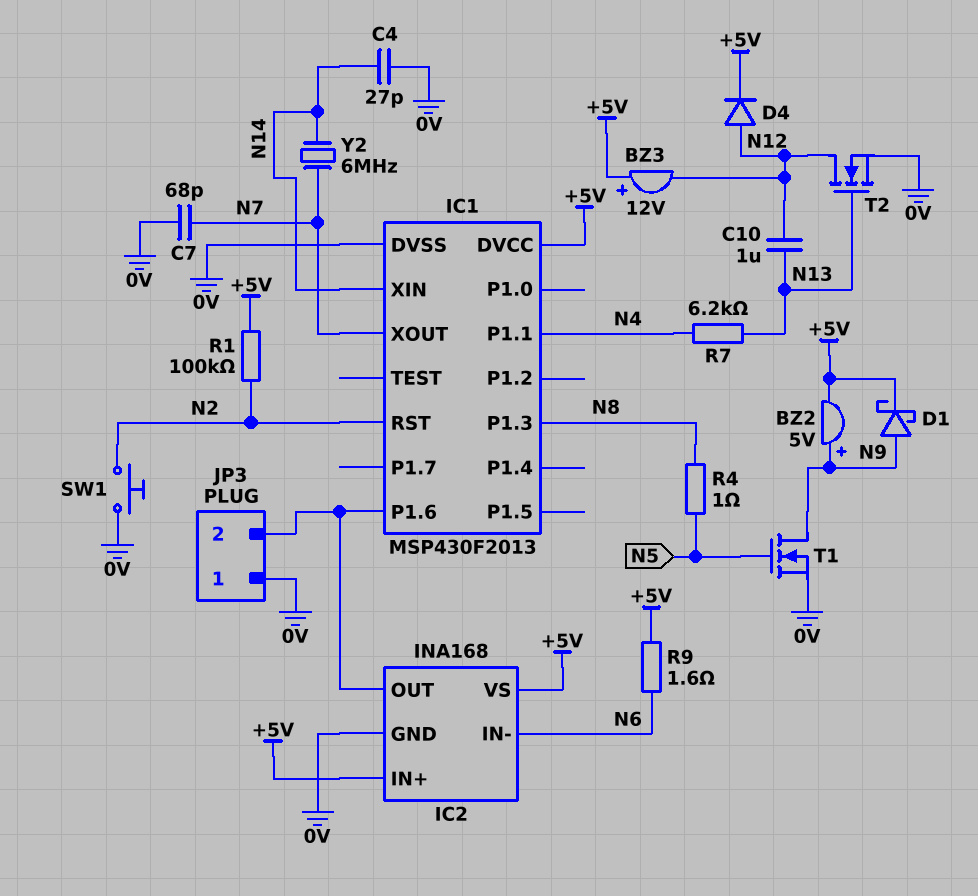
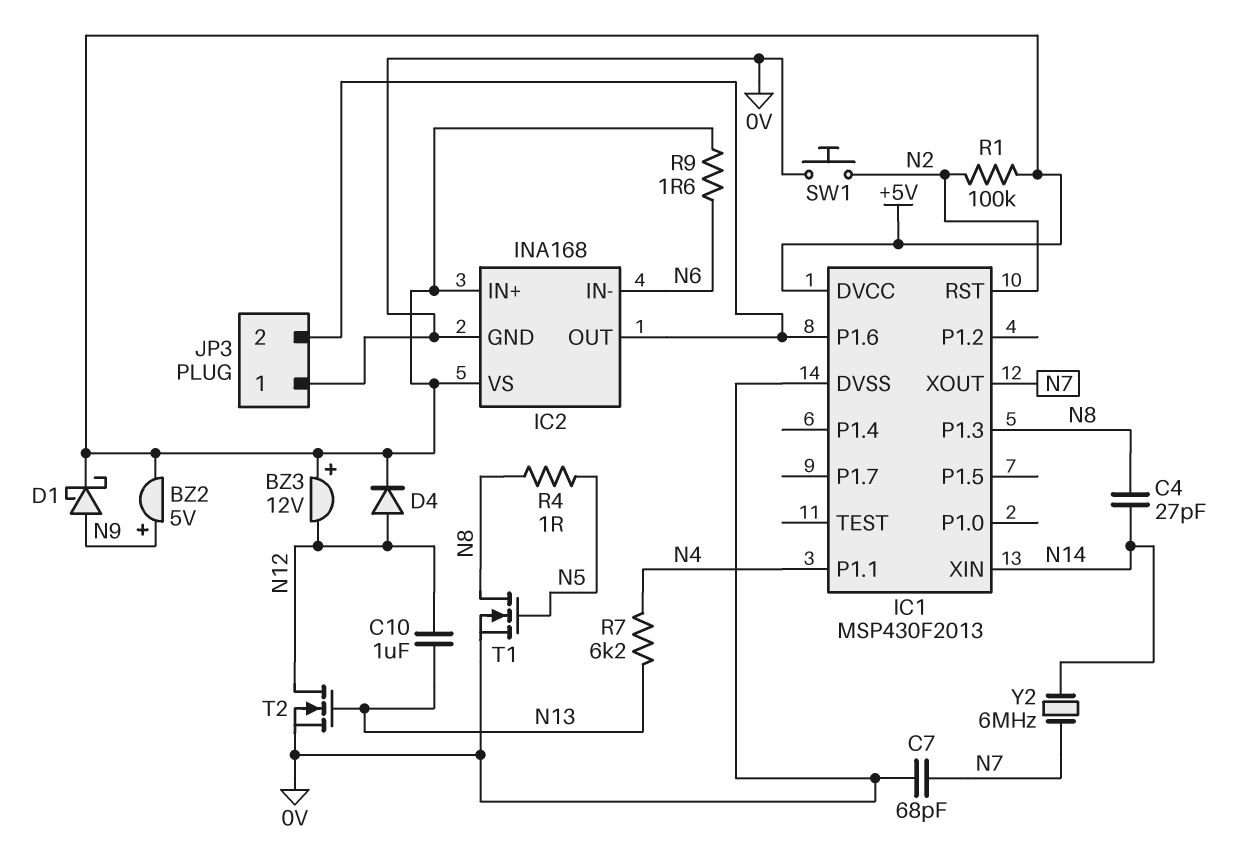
C4: 27pF (0V, N14) -> 27pF (N8, N14)
T1: NMOS (G N5, D N9, S 0V) -> NMOS (G N5, D N8, S 0V)

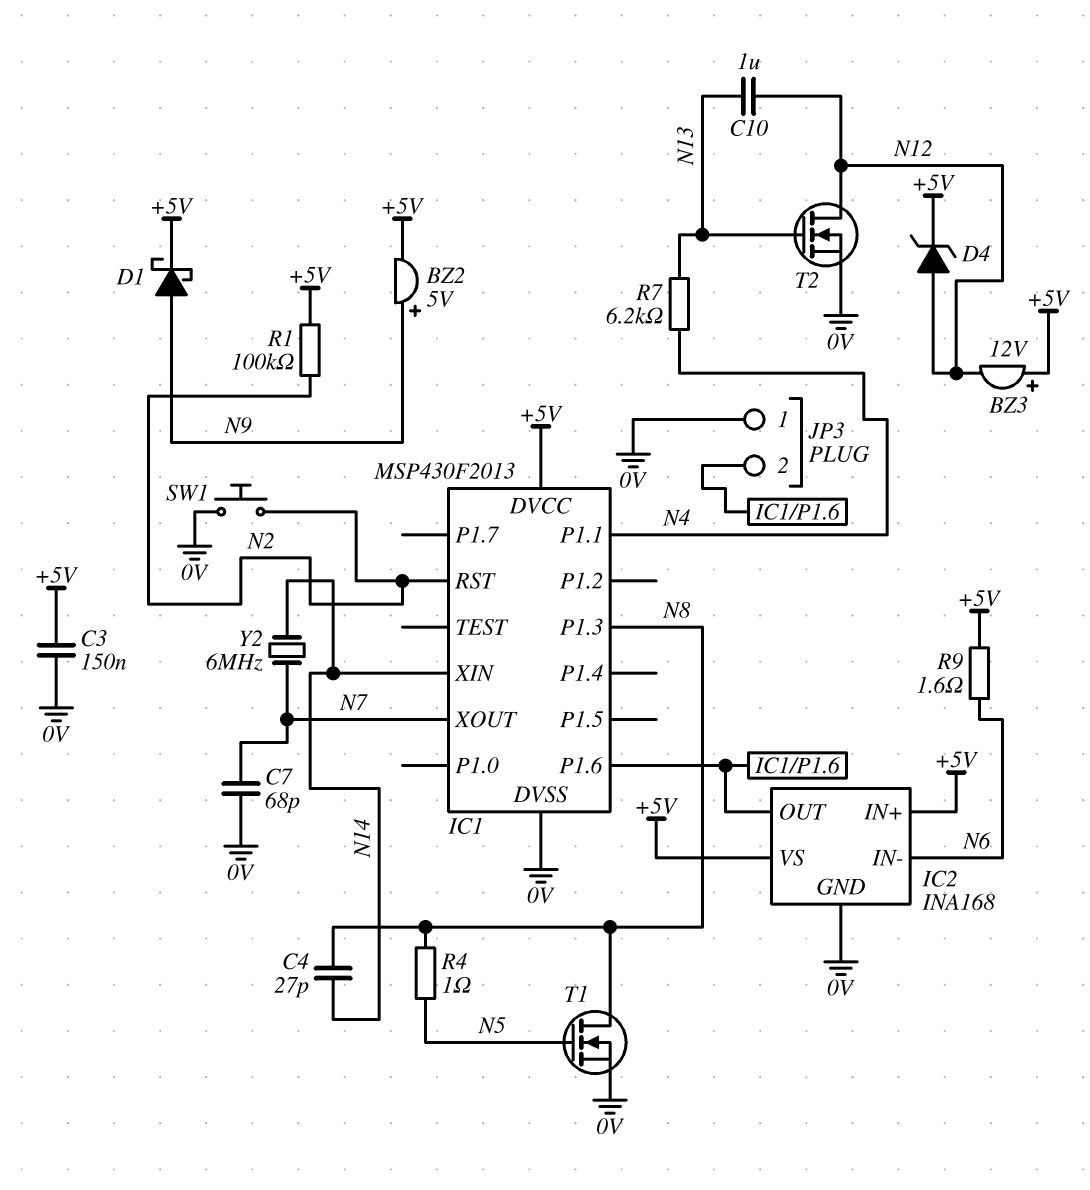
C3: none -> 150nF (+5V, 0V)
D4: diode (A N12, K +5V) -> zener (A N12, K +5V)

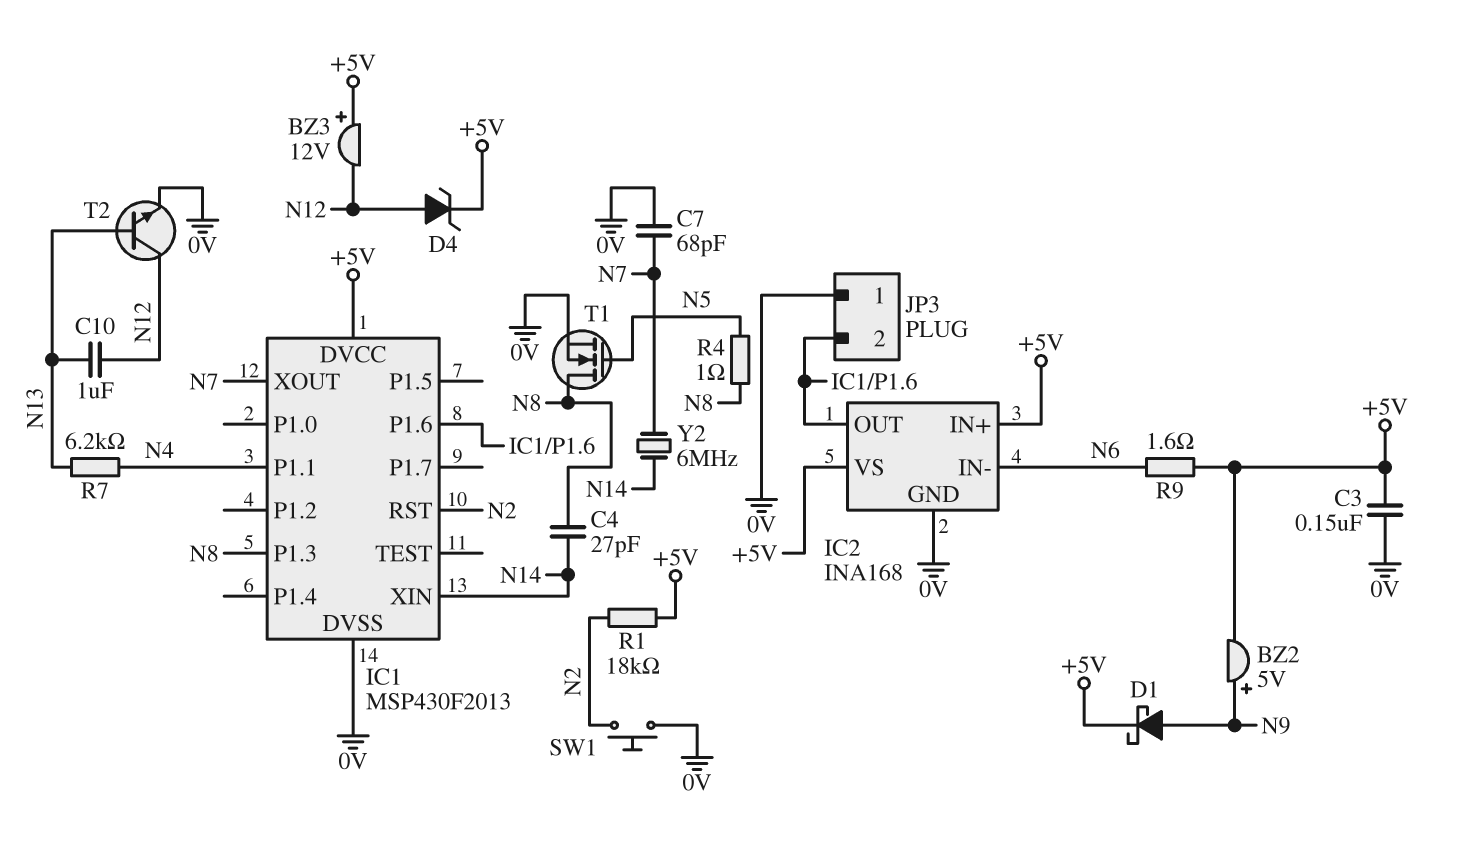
R1: 100k (+5V, N2) -> 18k (+5V, N2)
T2: NMOS (G N13, D N12, S 0V) -> NPN (B N13, C N12, E 0V)

